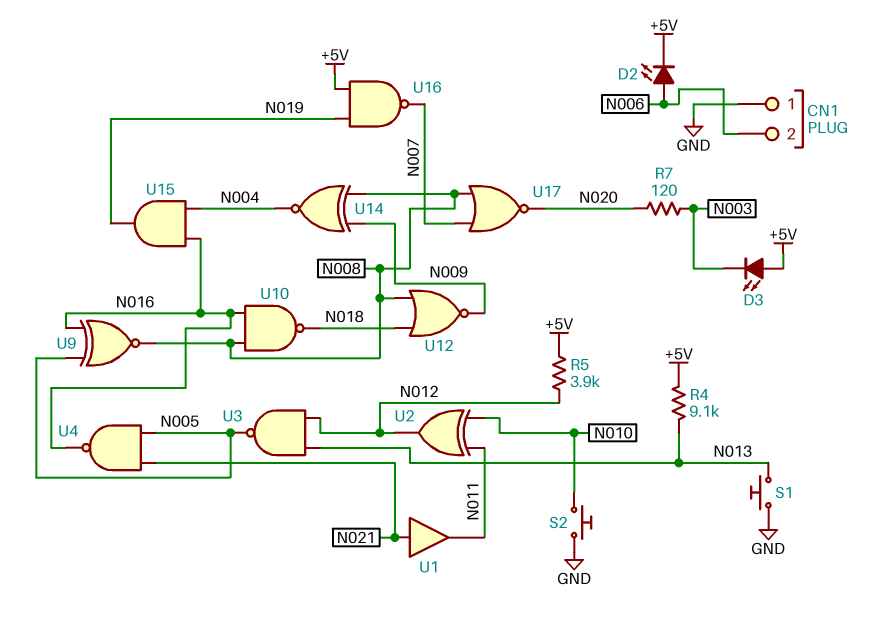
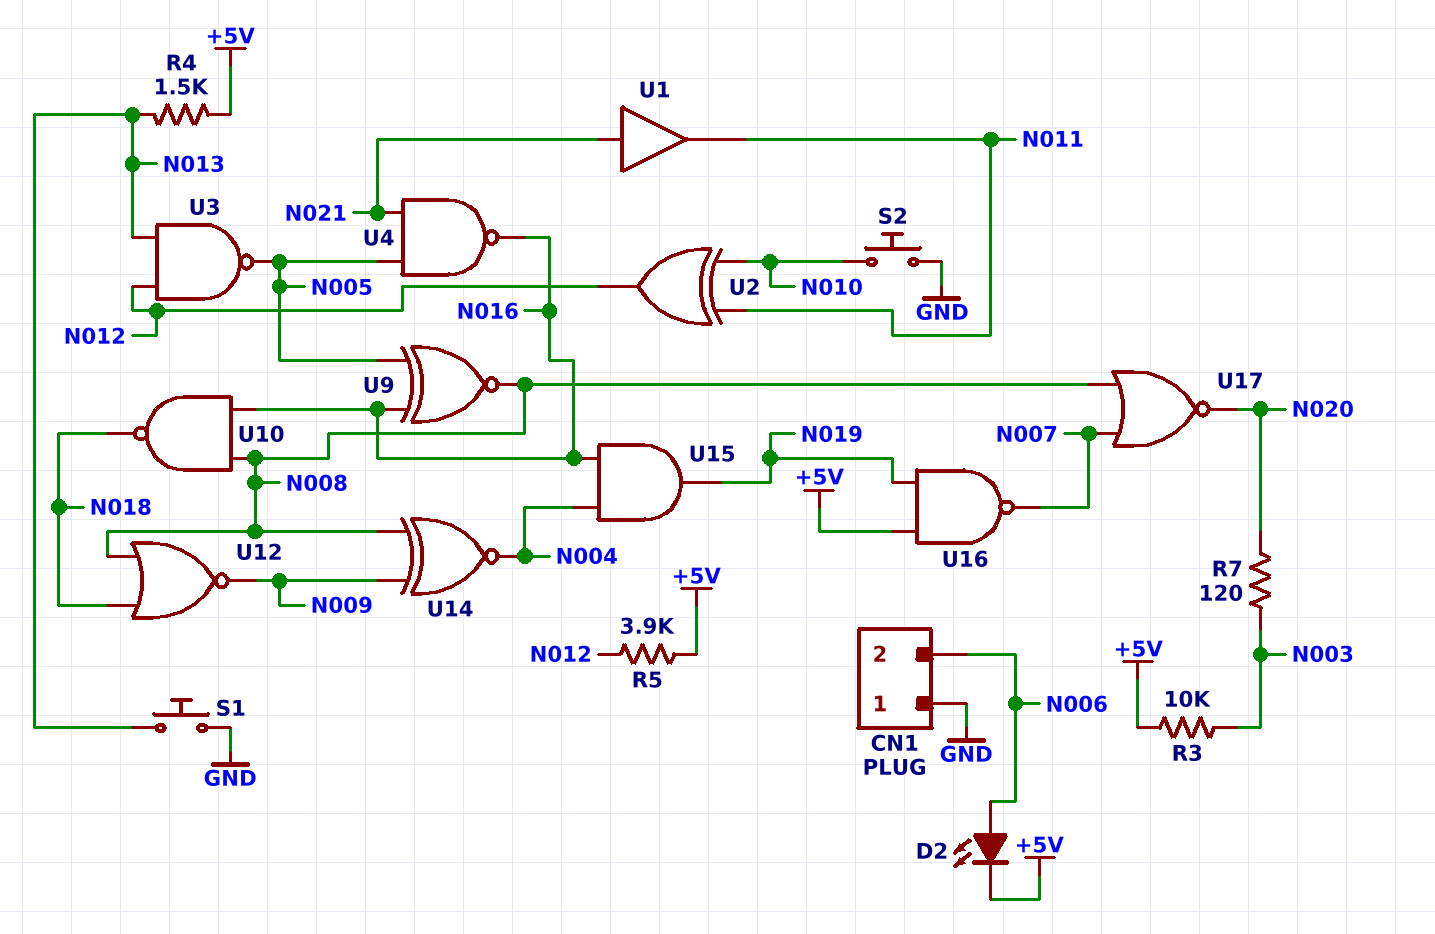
D3: LED (A +5V, K N003) -> none
R3: none -> 10k (+5V, N003)
R4: 9.1k (+5V, N013) -> 1.5k (+5V, N013)

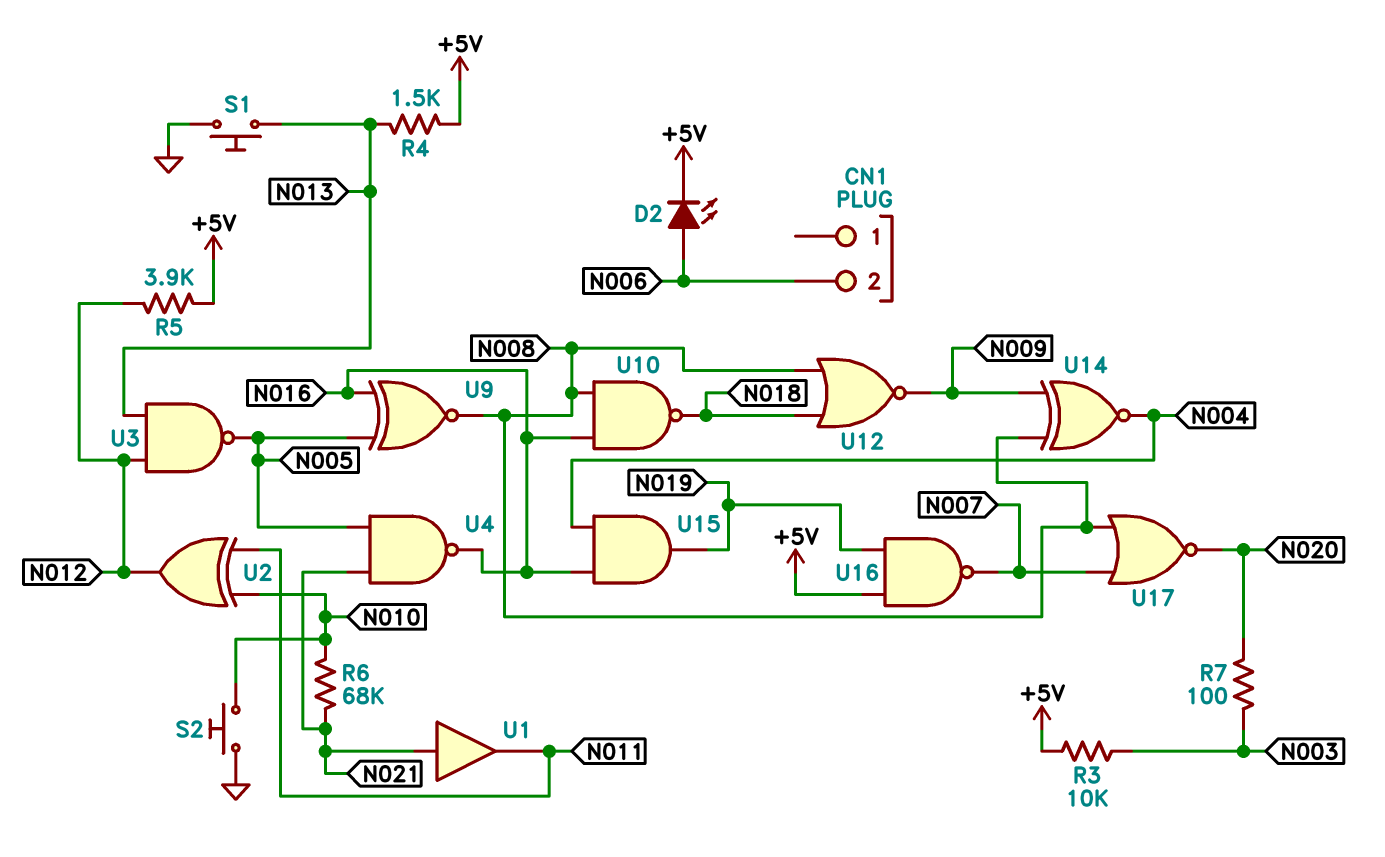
CN1 pin 1: GND -> none
R6: none -> 68k (N010, N021)
R7: 120 (N003, N020) -> 100 (N003, N020)

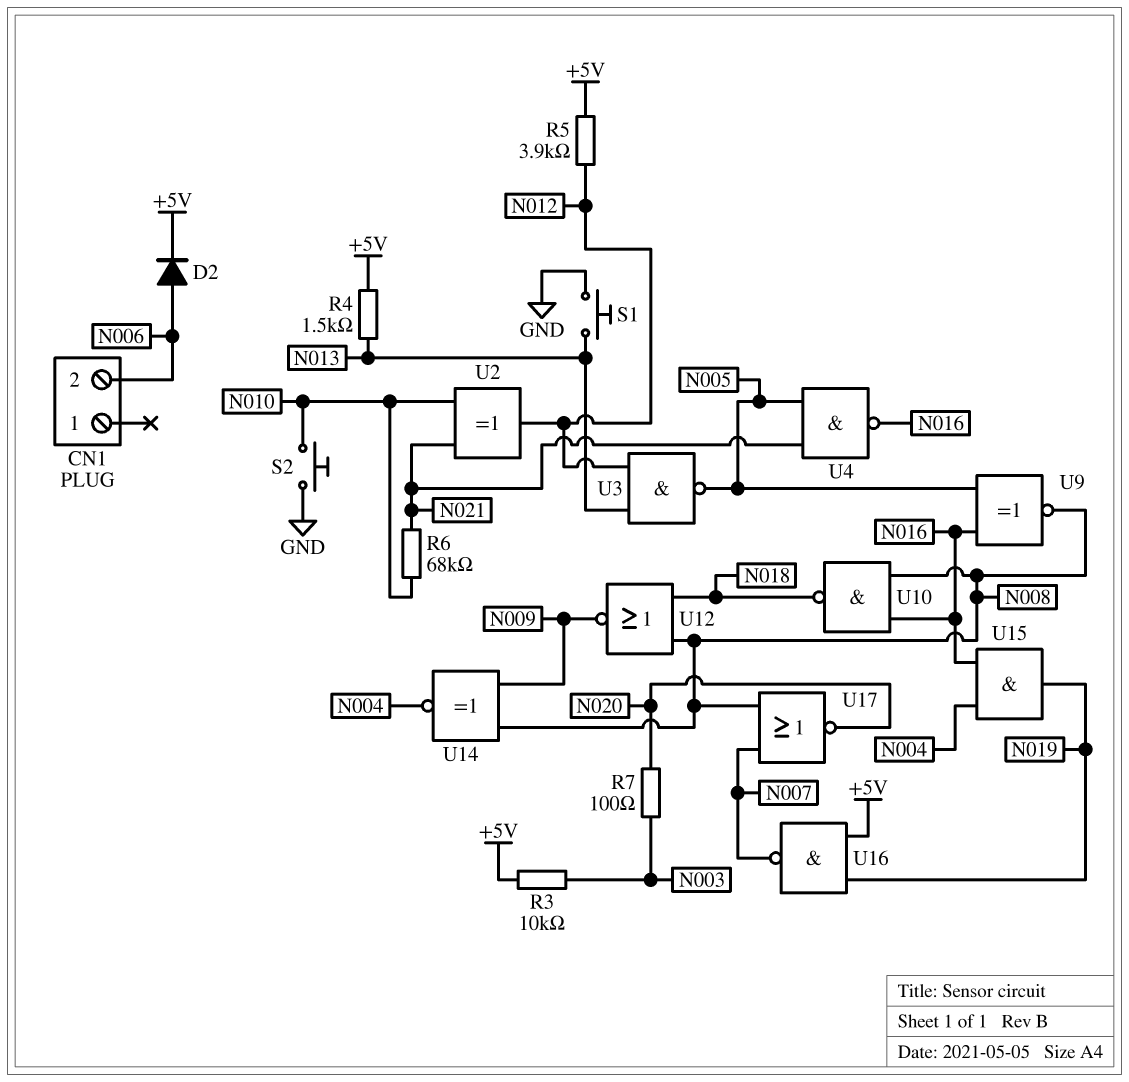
D2: LED (A N006, K +5V) -> diode (A N006, K +5V)
U1: buffer (in N021, out N011) -> none
U2: XOR (in N010, in N011, out N012) -> XOR (in N010, in N021, out N012)

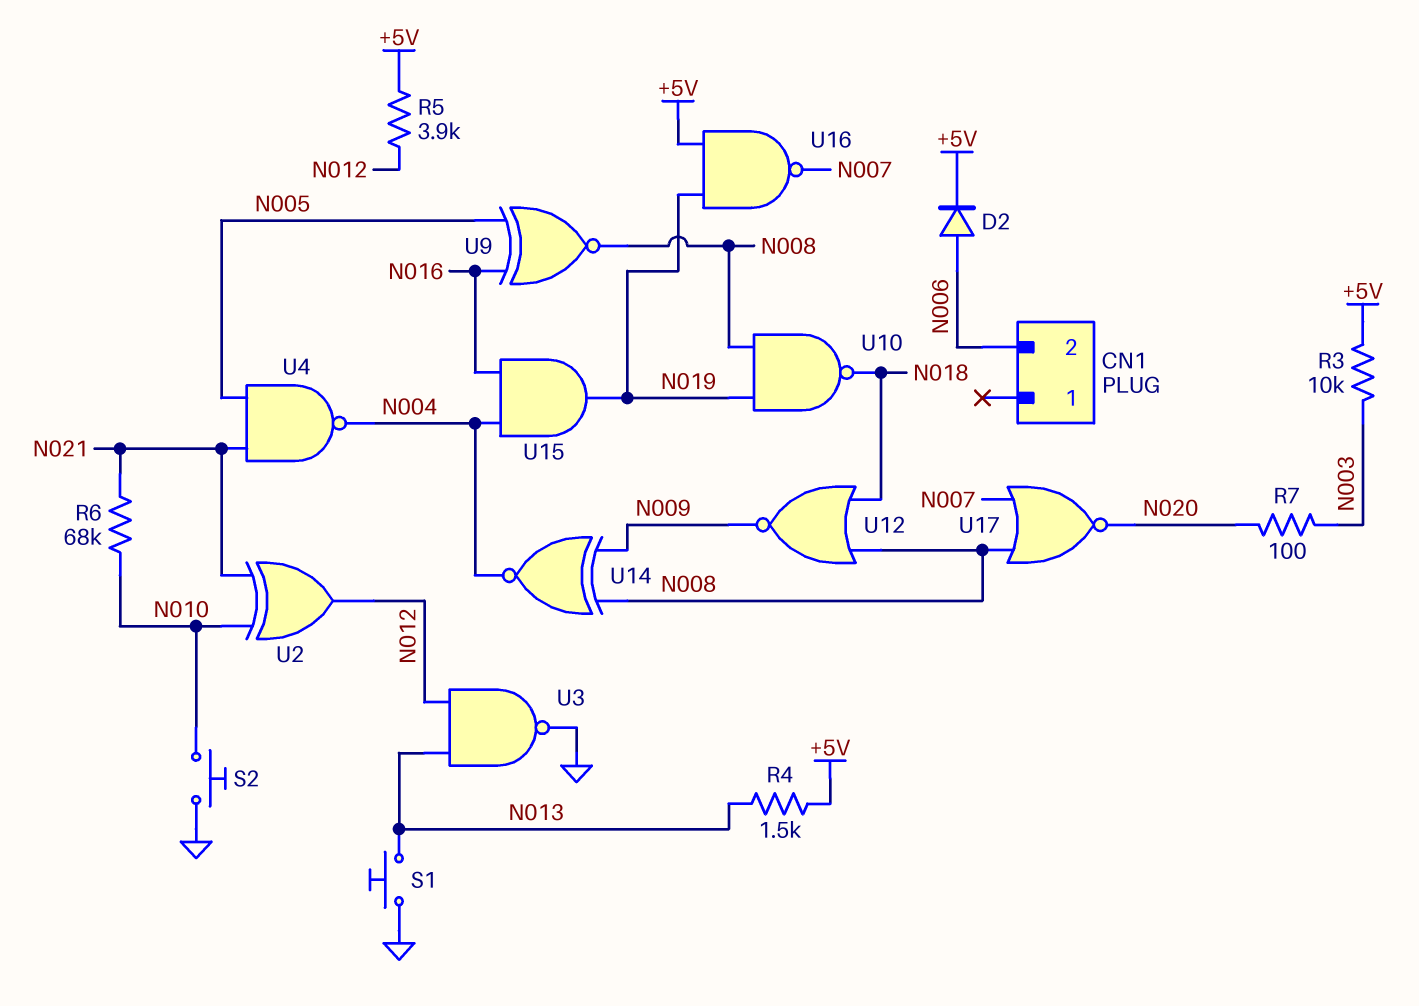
U3: NAND (in N012, in N013, out N005) -> NAND (in N012, in N013, out GND)
U4: NAND (in N005, in N021, out N016) -> NAND (in N005, in N021, out N004)
U10: NAND (in N008, in N016, out N018) -> NAND (in N008, in N019, out N018)

